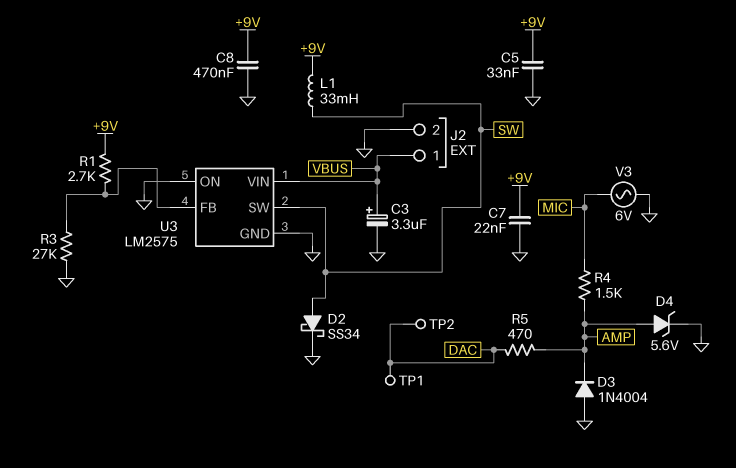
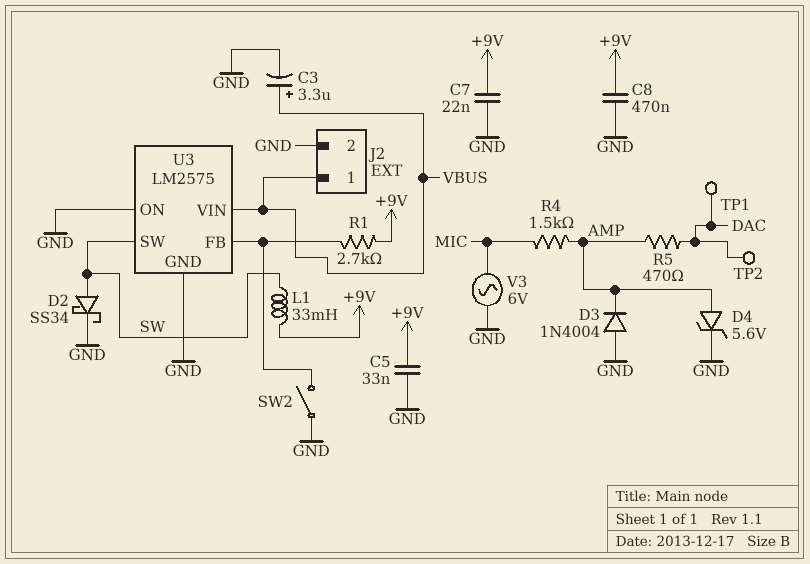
R3: 27k (GND, U3/FB) -> none
SW2: none -> switch (GND, U3/FB)

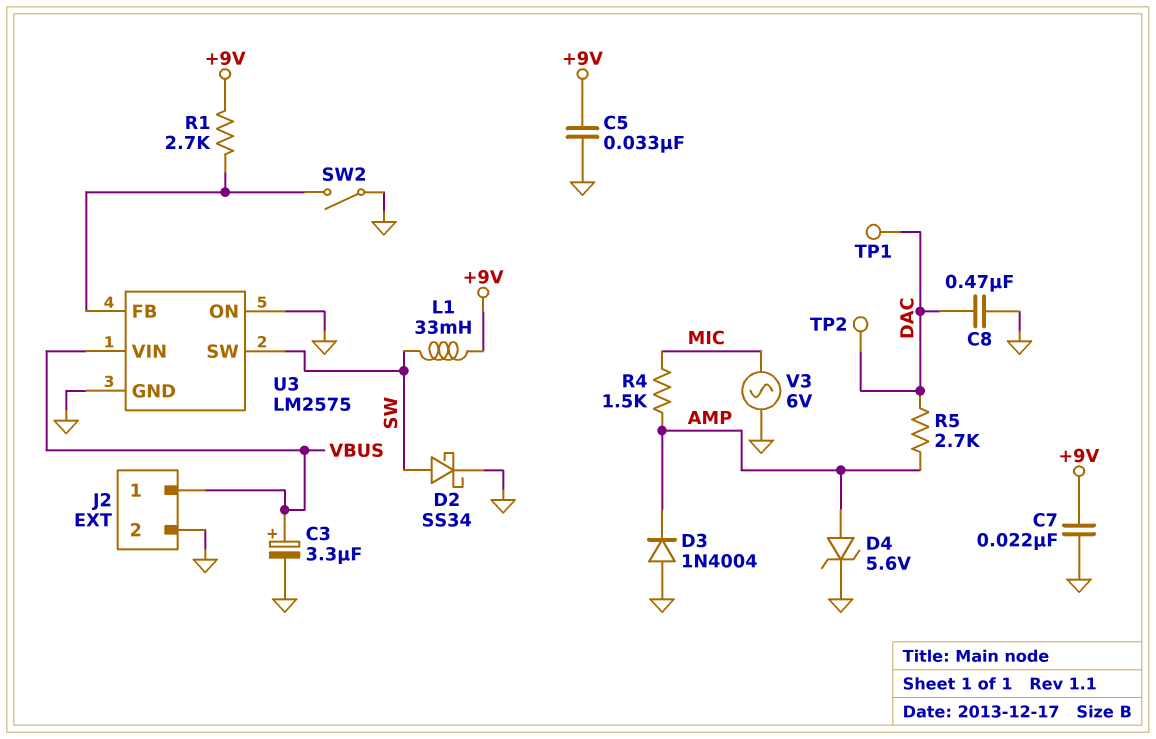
C8: 470nF (+9V, GND) -> 470nF (DAC, GND)
R5: 470 (AMP, DAC) -> 2.7k (AMP, DAC)

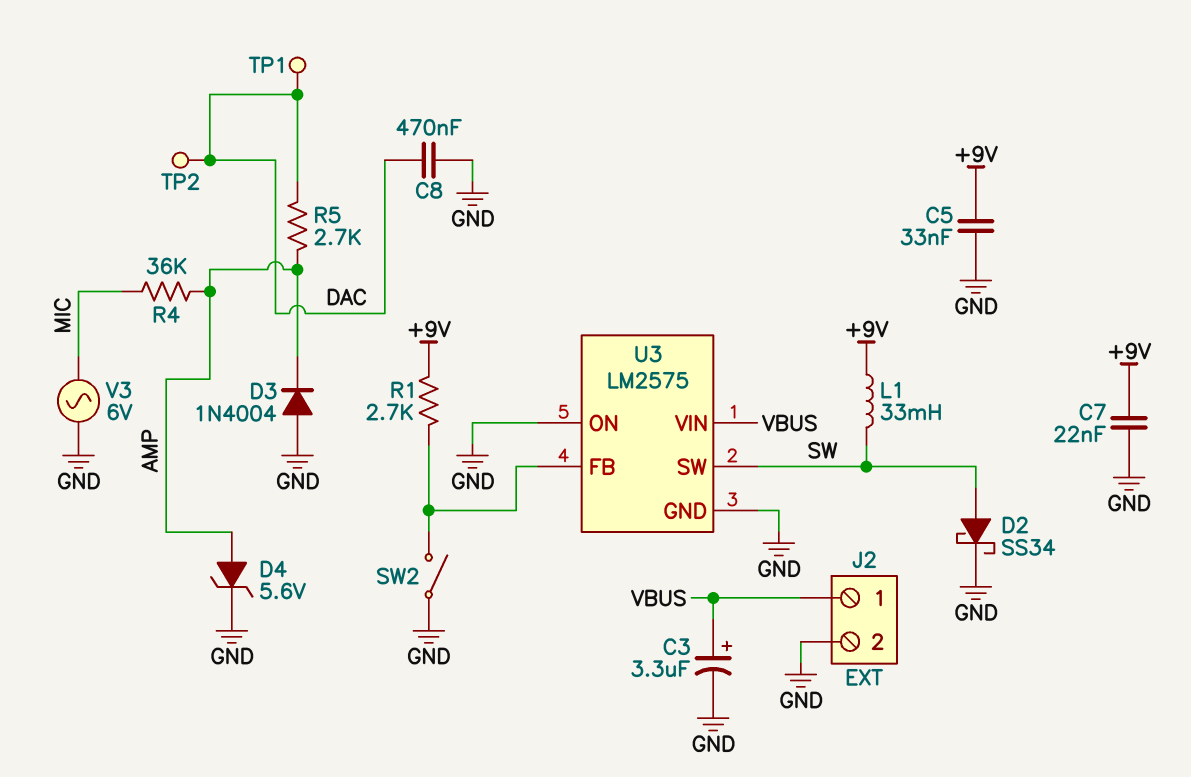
R4: 1.5k (AMP, MIC) -> 36k (AMP, MIC)

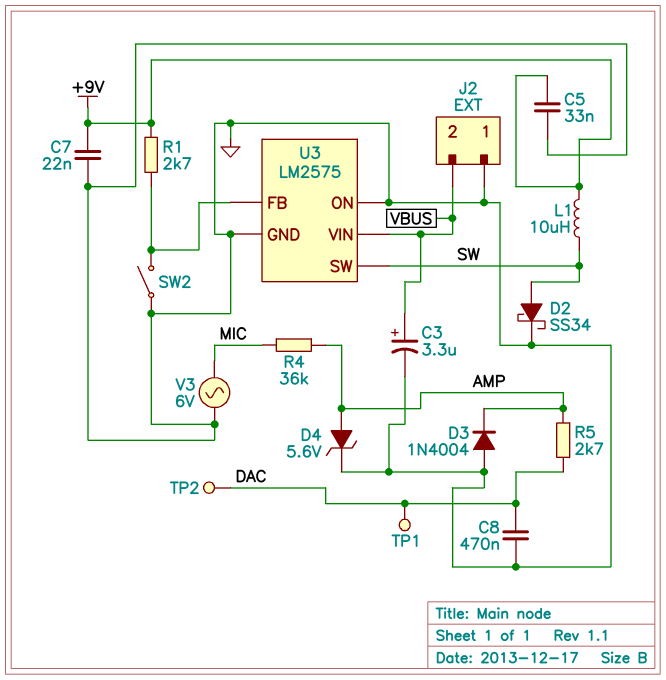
J2 pin 1: VBUS -> GND
J2 pin 2: GND -> VBUS
L1: 33mH (+9V, SW) -> 10uH (+9V, SW)

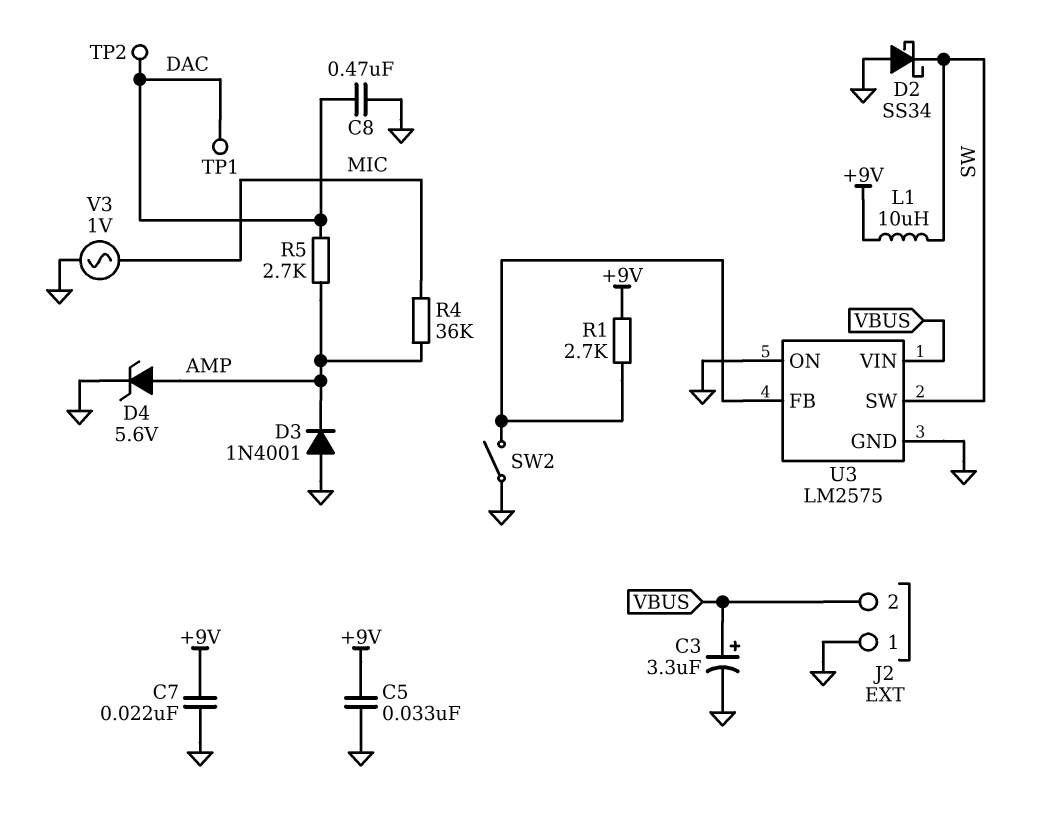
D2: schottky SS34 (A SW, K GND) -> schottky SS34 (A GND, K SW)
D3: diode 1N4004 (A GND, K AMP) -> diode 1N4001 (A GND, K AMP)
V3: AC 6V (GND, MIC) -> AC 1V (GND, MIC)

